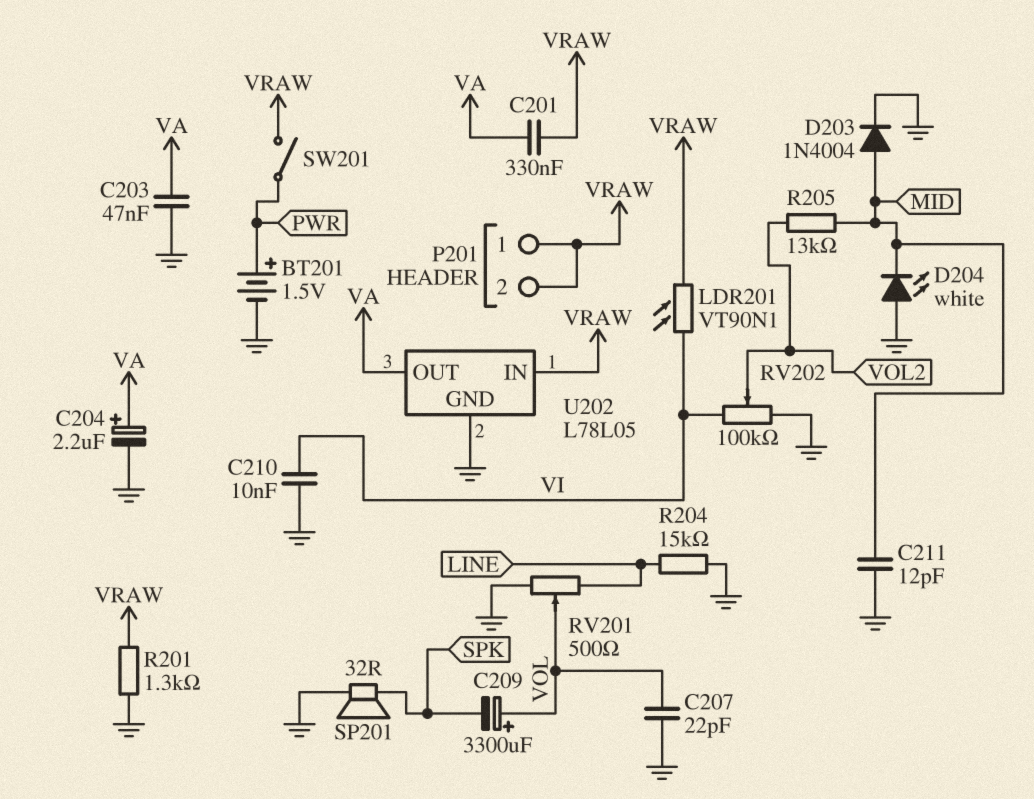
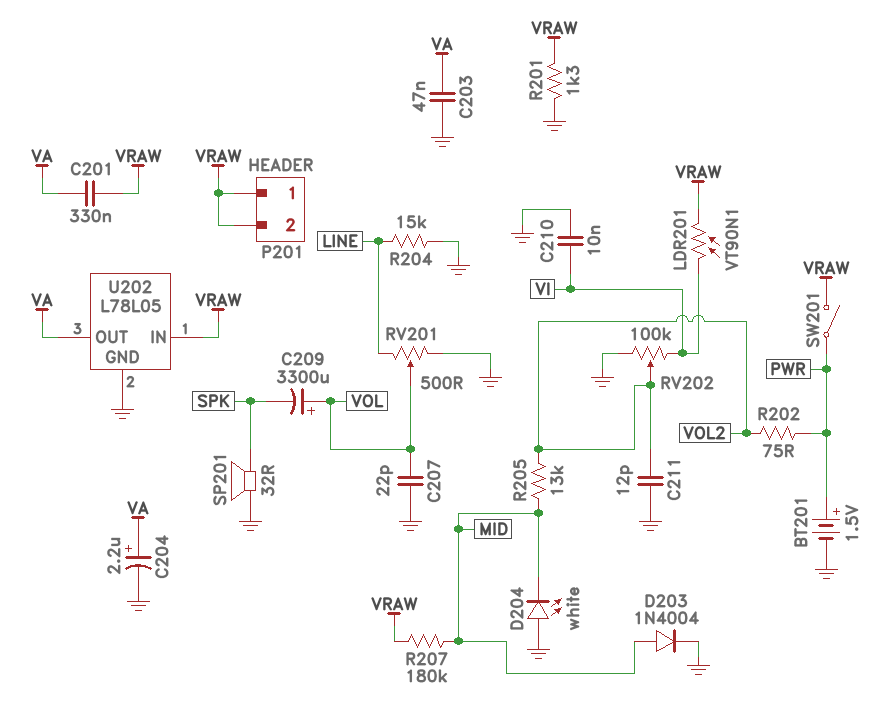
C211: 12pF (GND, MID) -> 12pF (GND, VOL2)
R202: none -> 75 (PWR, VOL2)
R207: none -> 180k (MID, VRAW)

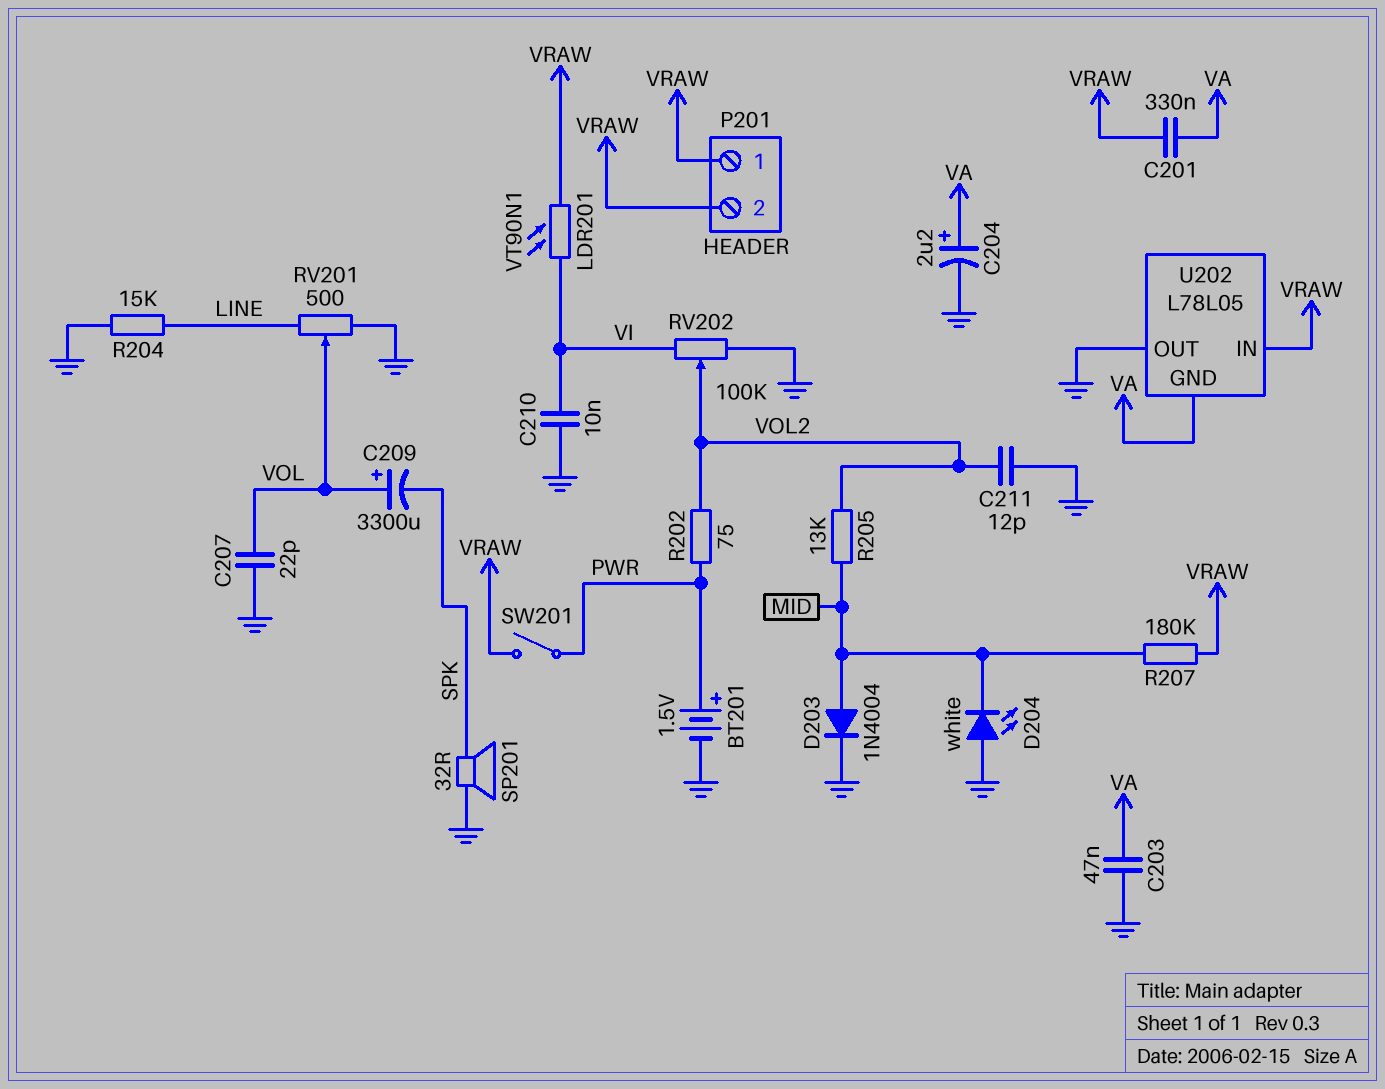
R201: 1.3k (GND, VRAW) -> none
U202 pin GND: GND -> VA
U202 pin OUT: VA -> GND

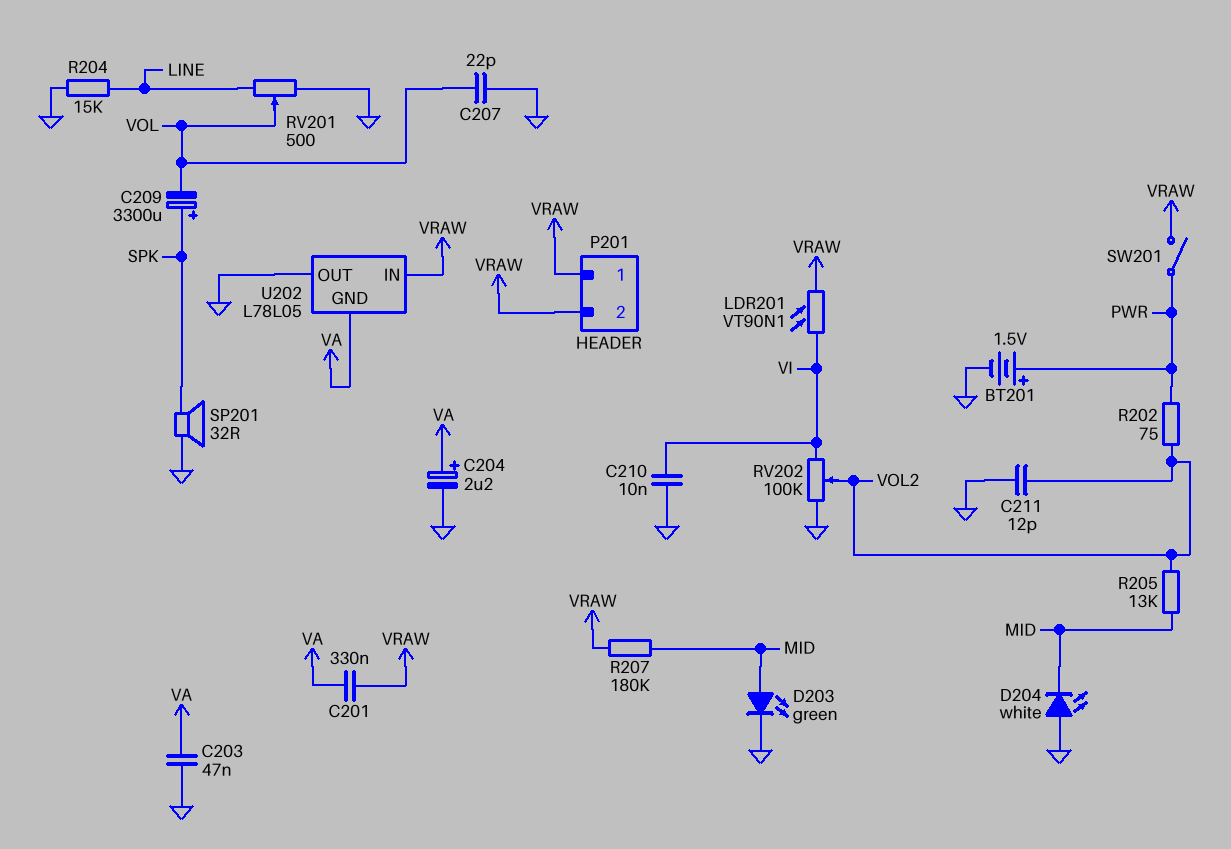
C209: 3300uF (plus VOL, minus SPK) -> 3300uF (plus SPK, minus VOL)
D203: diode 1N4004 (A MID, K GND) -> LED green (A MID, K GND)

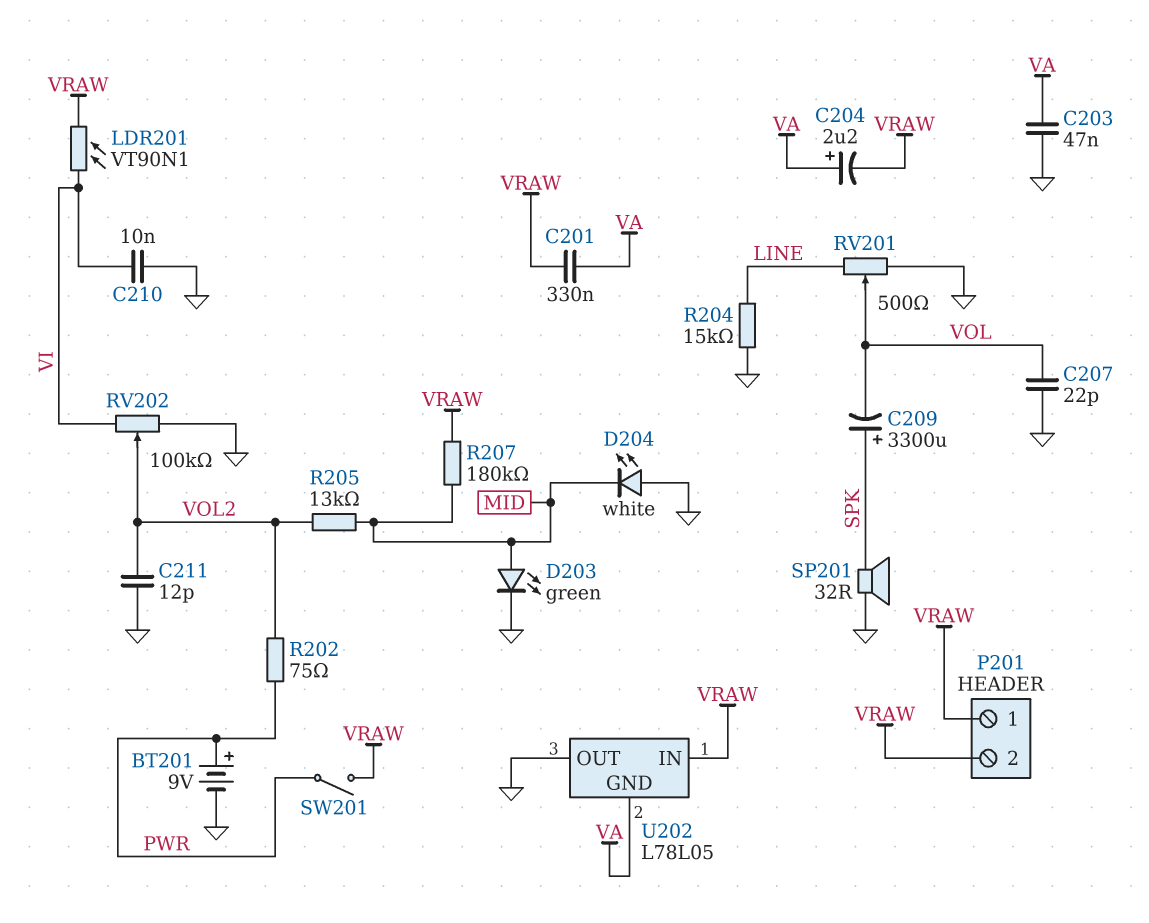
BT201: 1.5V (plus PWR, minus GND) -> 9V (plus PWR, minus GND)
C204: 2.2uF (plus VA, minus GND) -> 2.2uF (plus VA, minus VRAW)

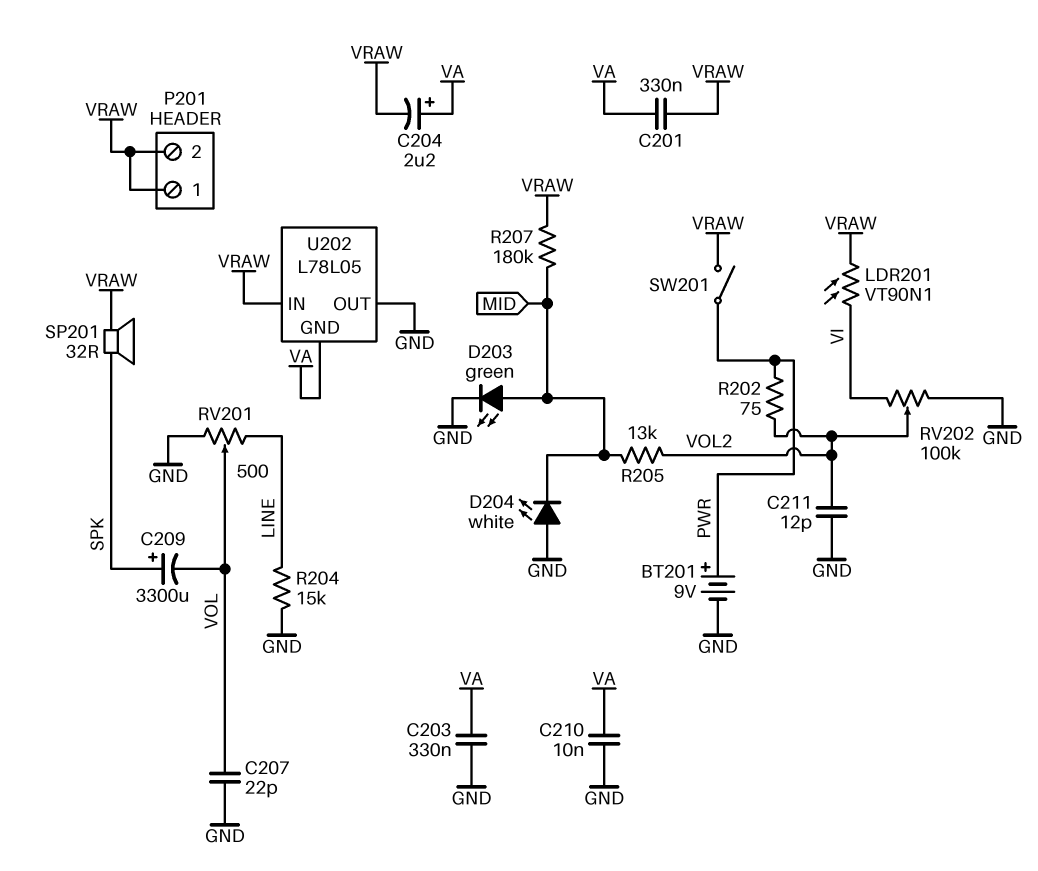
C203: 47nF (GND, VA) -> 330nF (GND, VA)
C210: 10nF (GND, VI) -> 10nF (GND, VA)
SP201: speaker 32R (GND, SPK) -> speaker 32R (SPK, VRAW)

